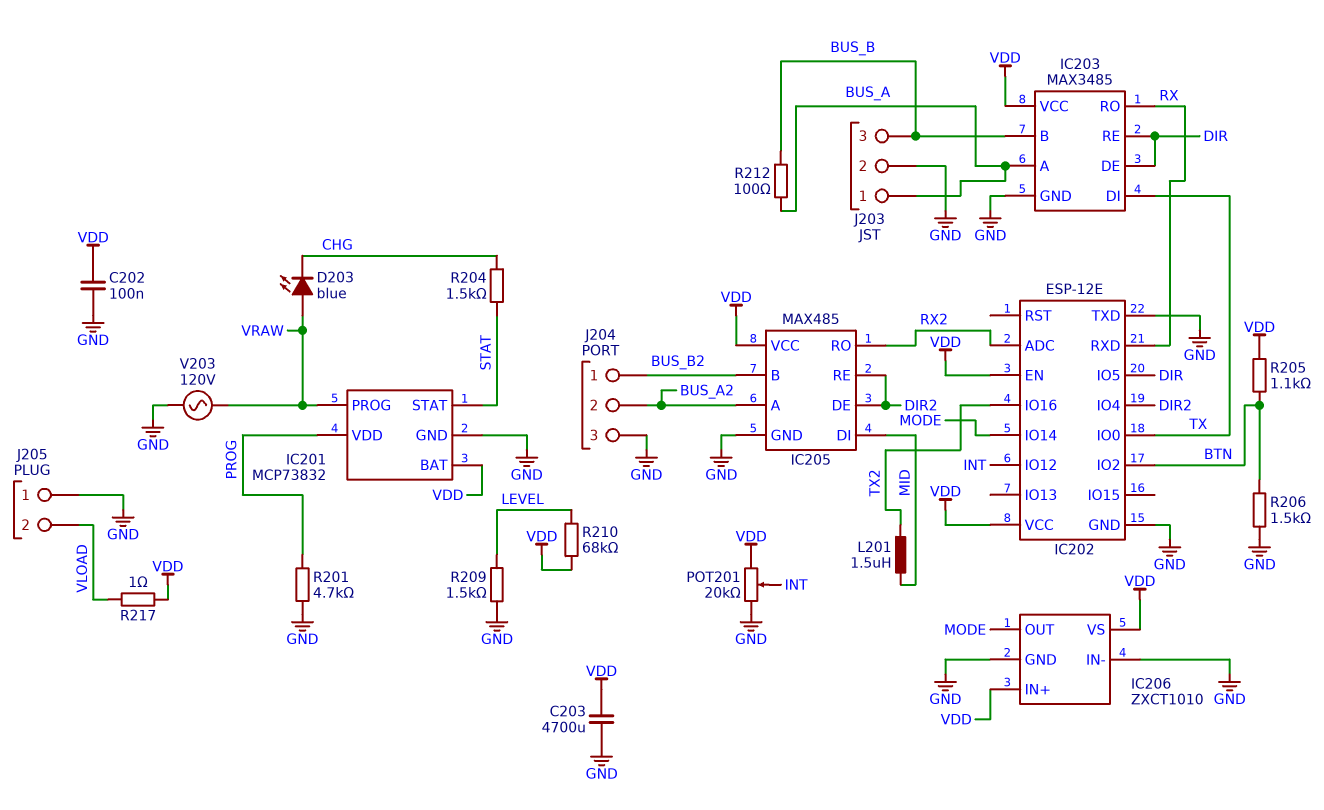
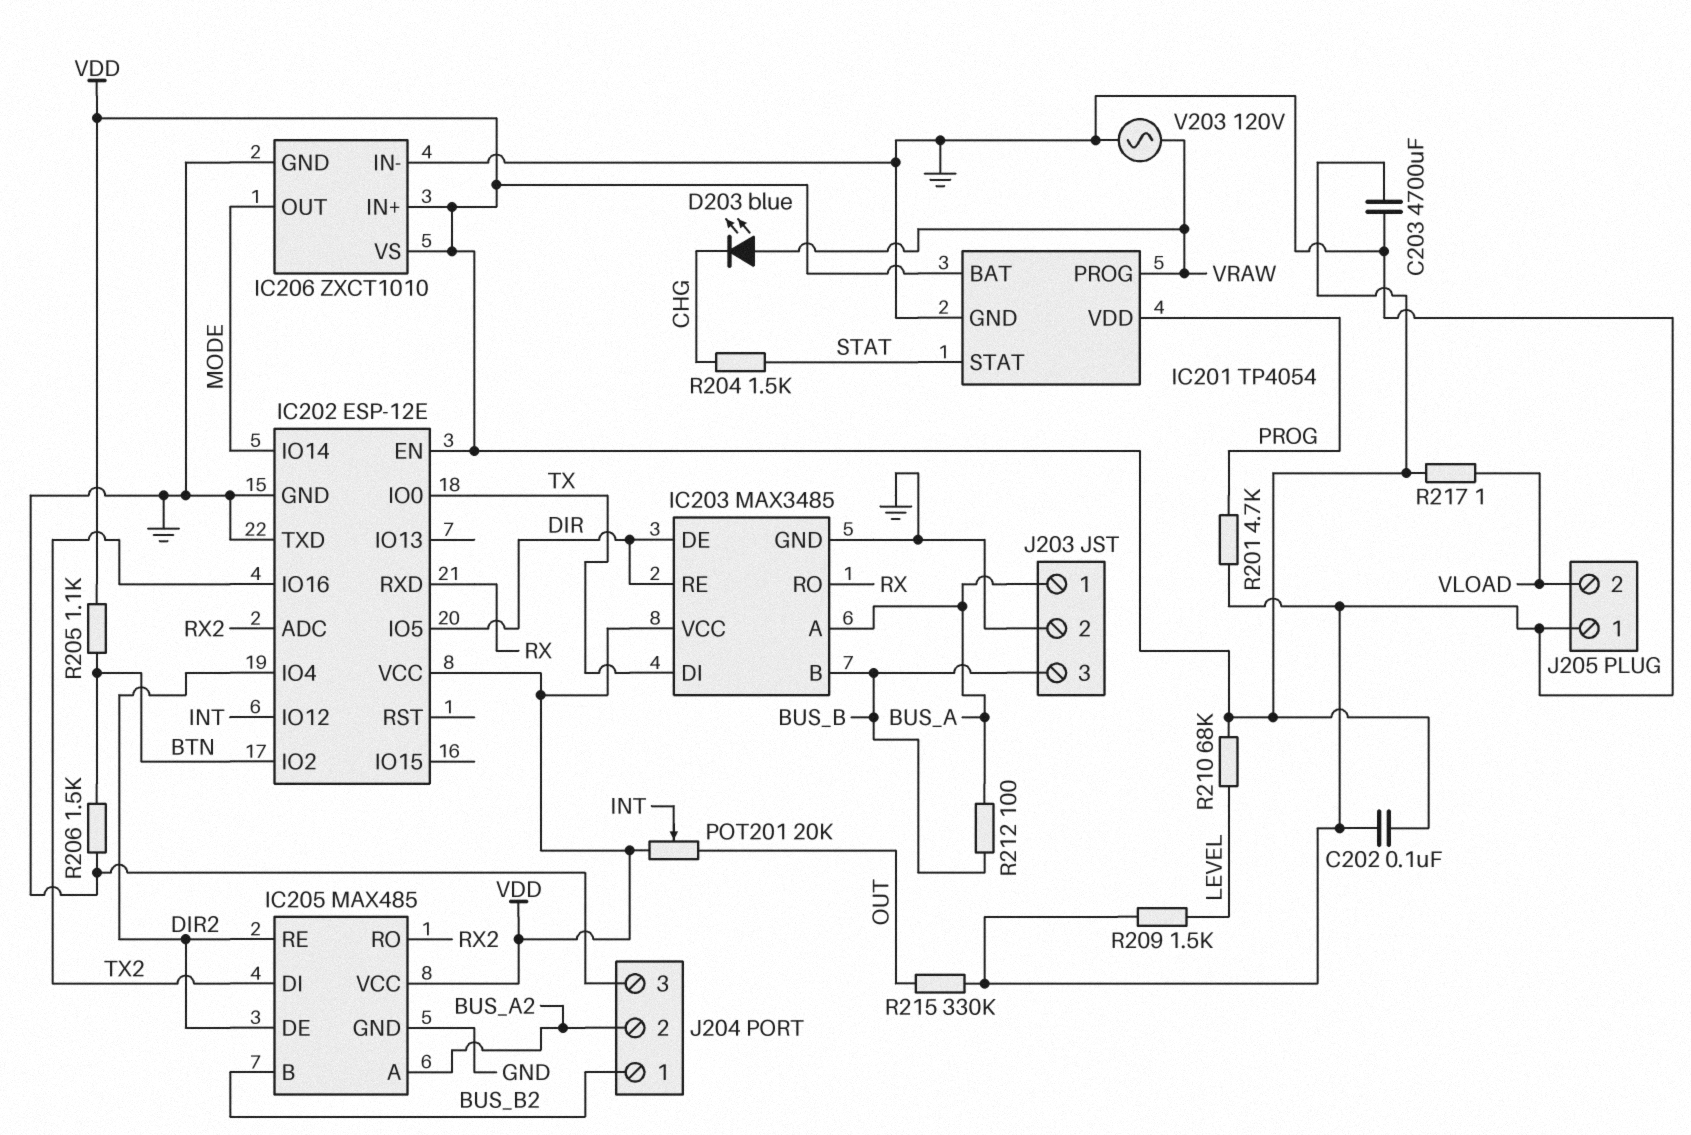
IC201: MCP73832 -> TP4054
IC205 pin DI: MID -> TX2
L201: 1.5uH (MID, TX2) -> none
POT201: 20k (GND, VDD, wiper INT) -> 20k (OUT, VDD, wiper INT)
R215: none -> 330k (GND, OUT)

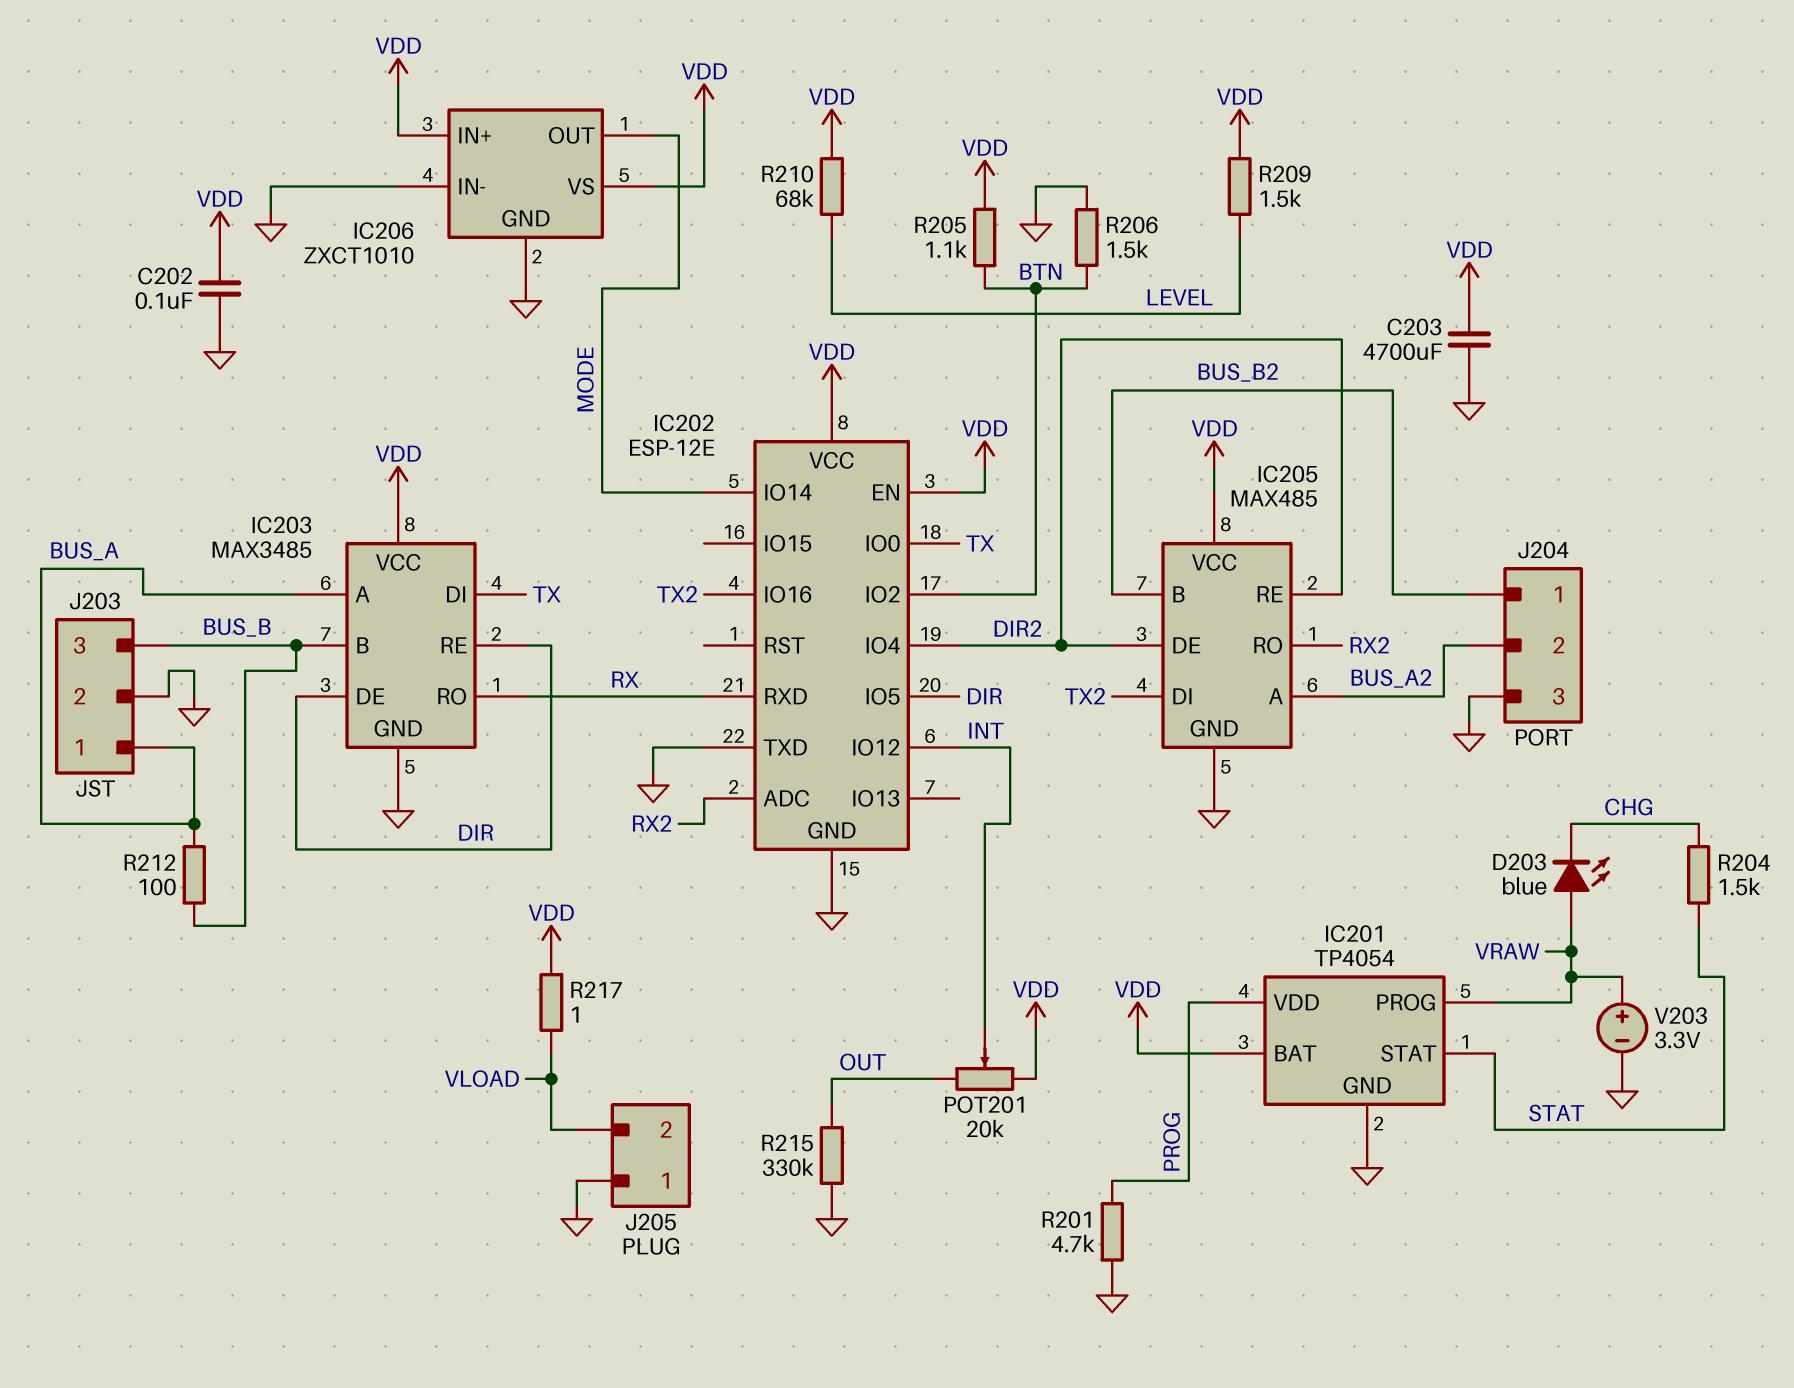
R209: 1.5k (GND, LEVEL) -> 1.5k (LEVEL, VDD)
V203: AC 120V (GND, VRAW) -> 3.3V (plus VRAW, minus GND)

